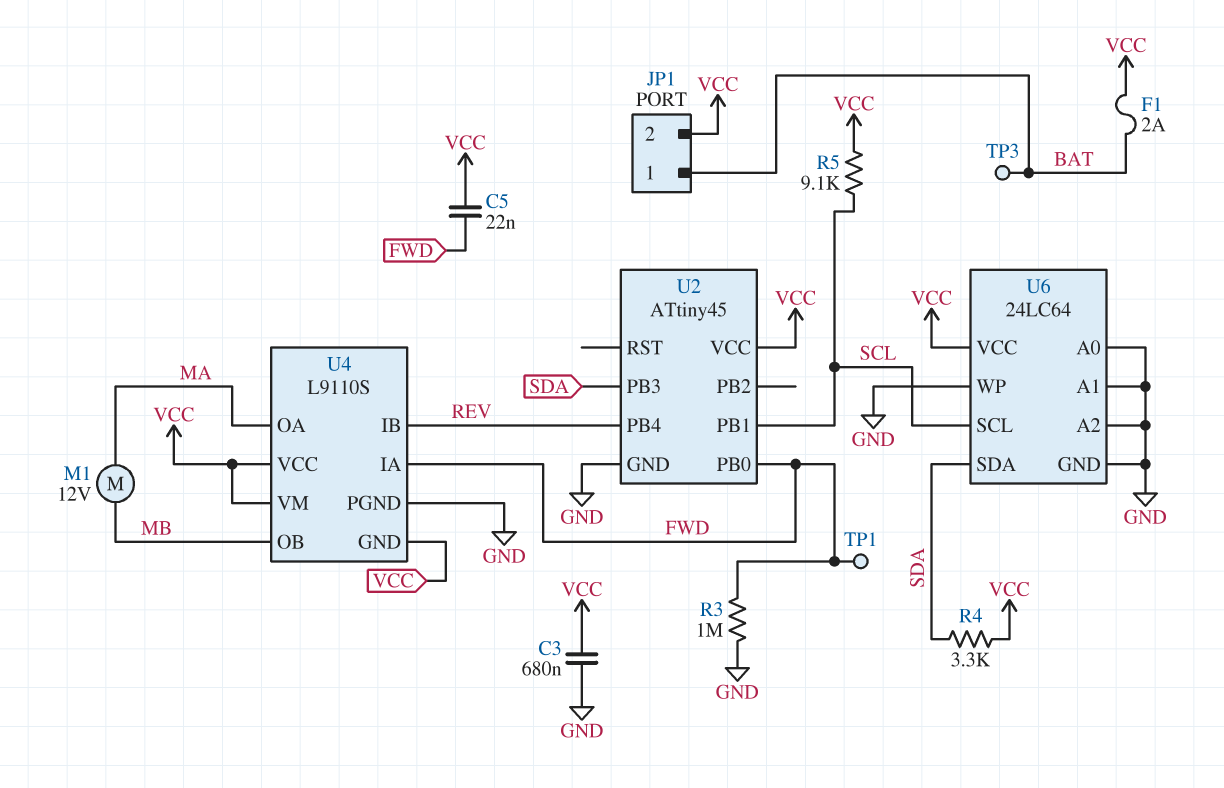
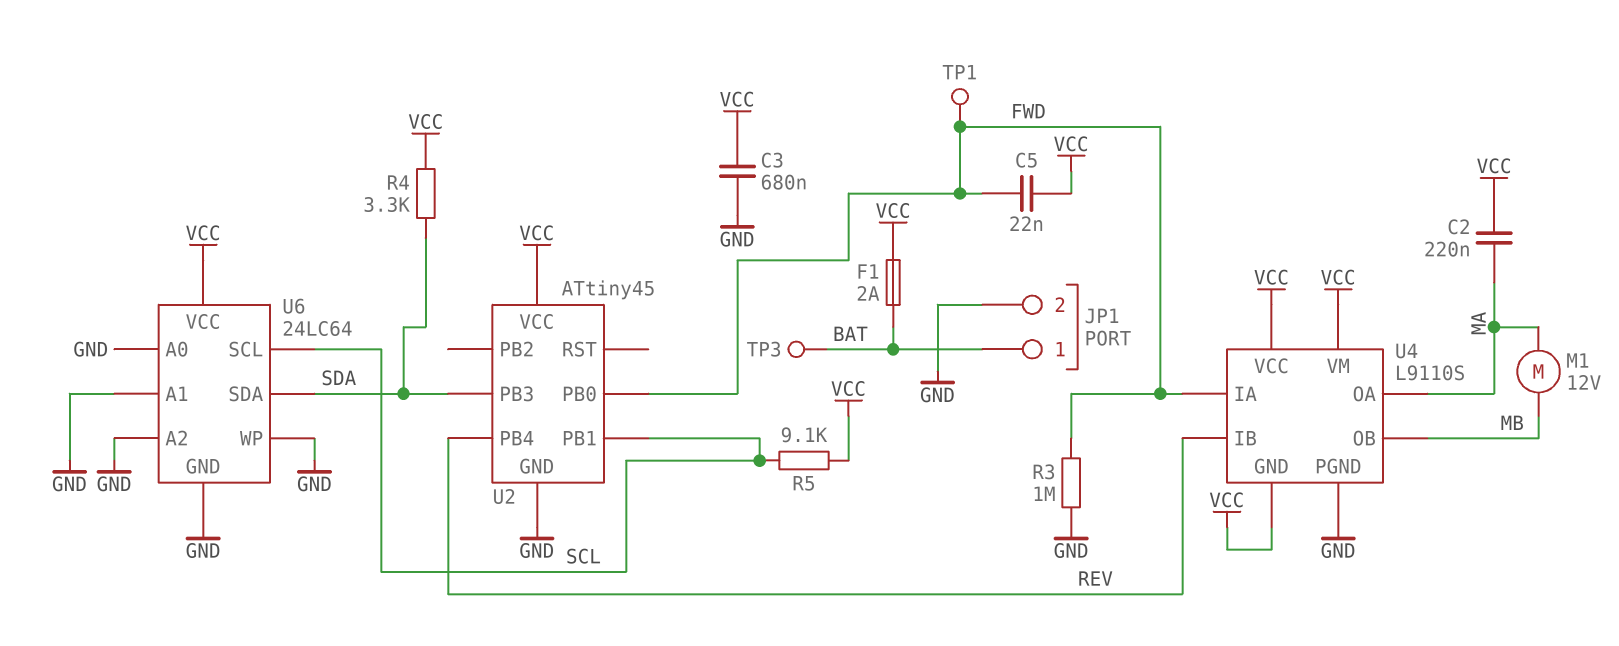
C2: none -> 220nF (MA, VCC)
JP1 pin 2: VCC -> GND

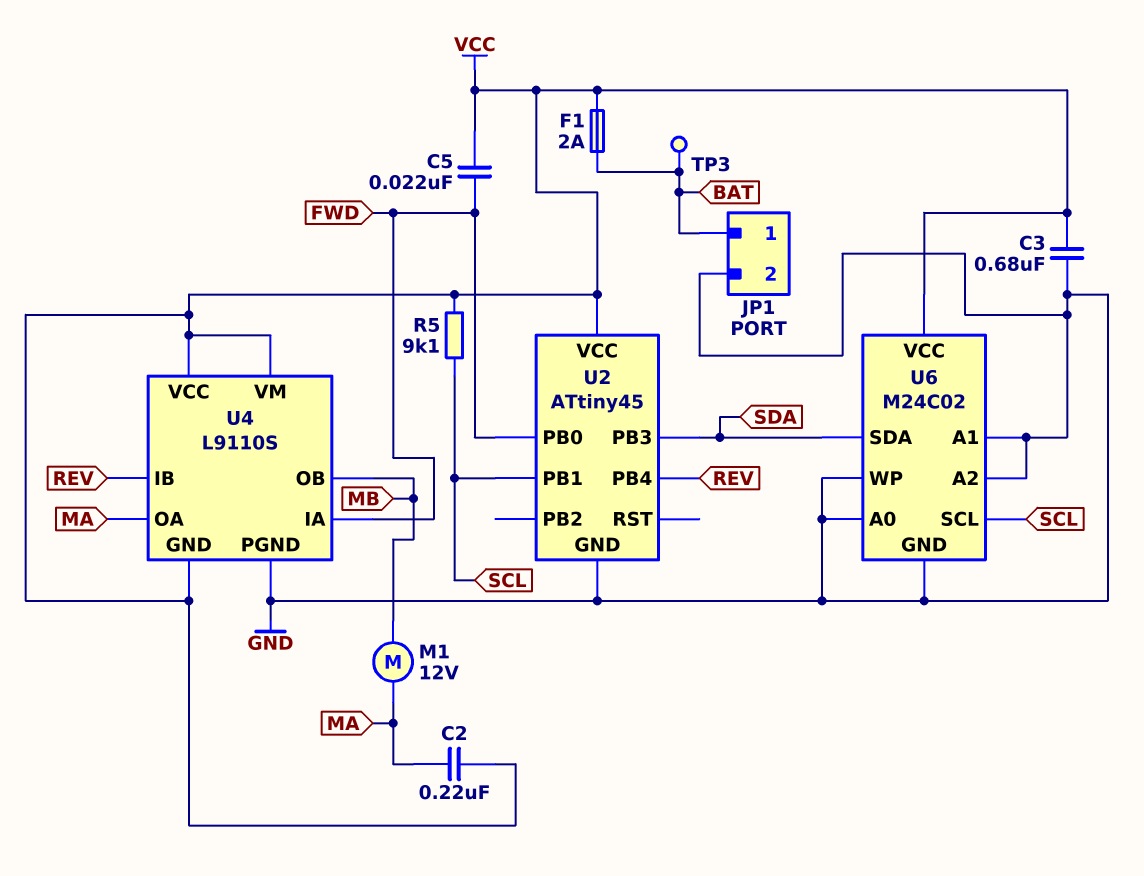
R3: 1M (FWD, GND) -> none
R4: 3.3k (SDA, VCC) -> none
TP1: test point (FWD) -> none
U6: 24LC64 -> M24C02

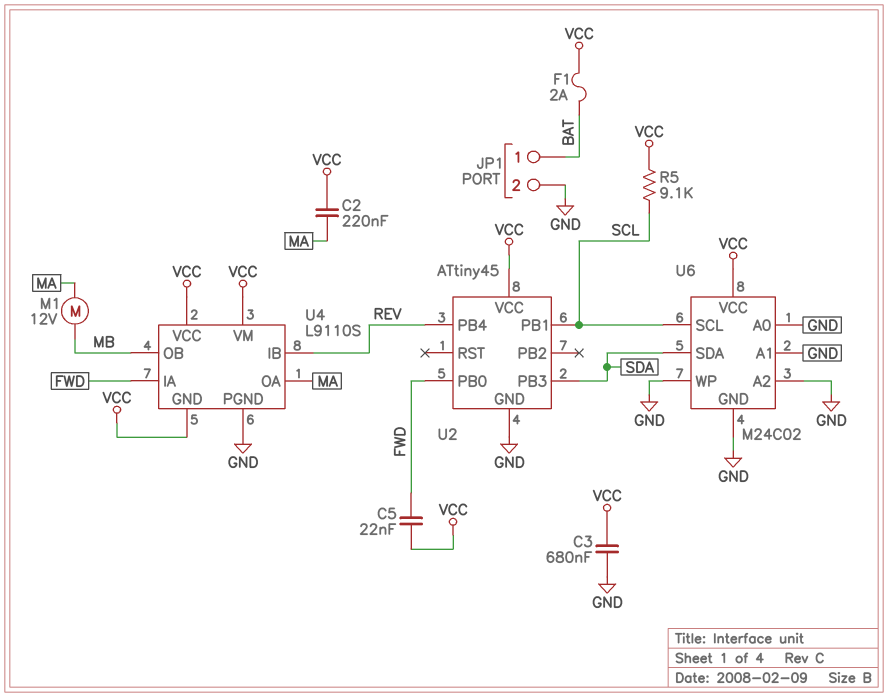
TP3: test point (BAT) -> none

